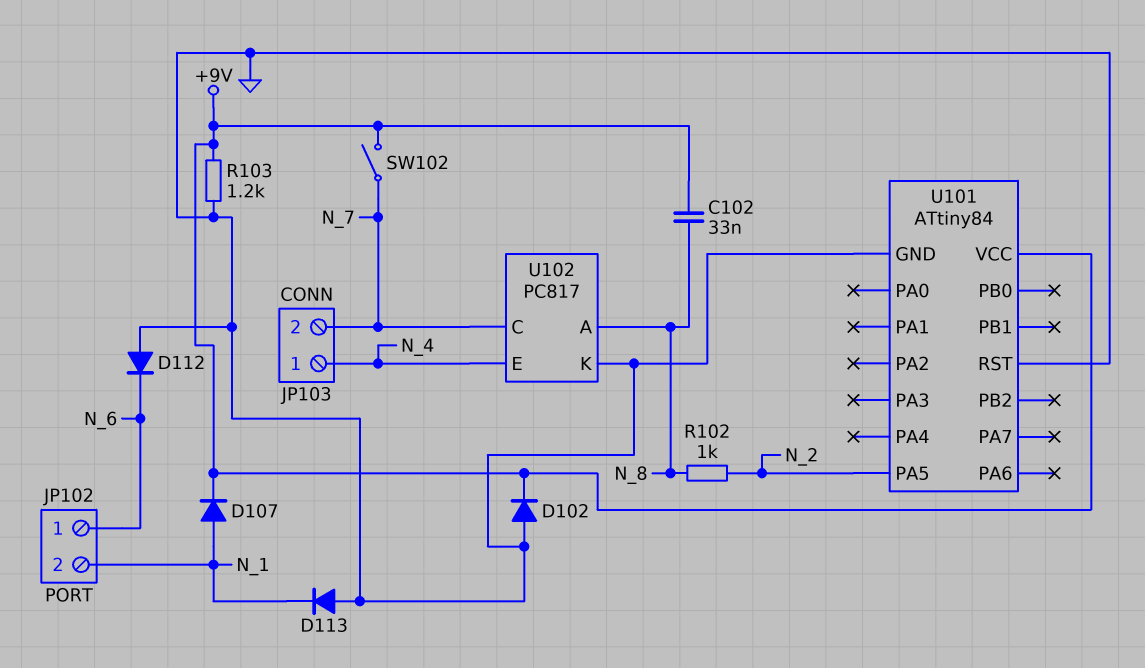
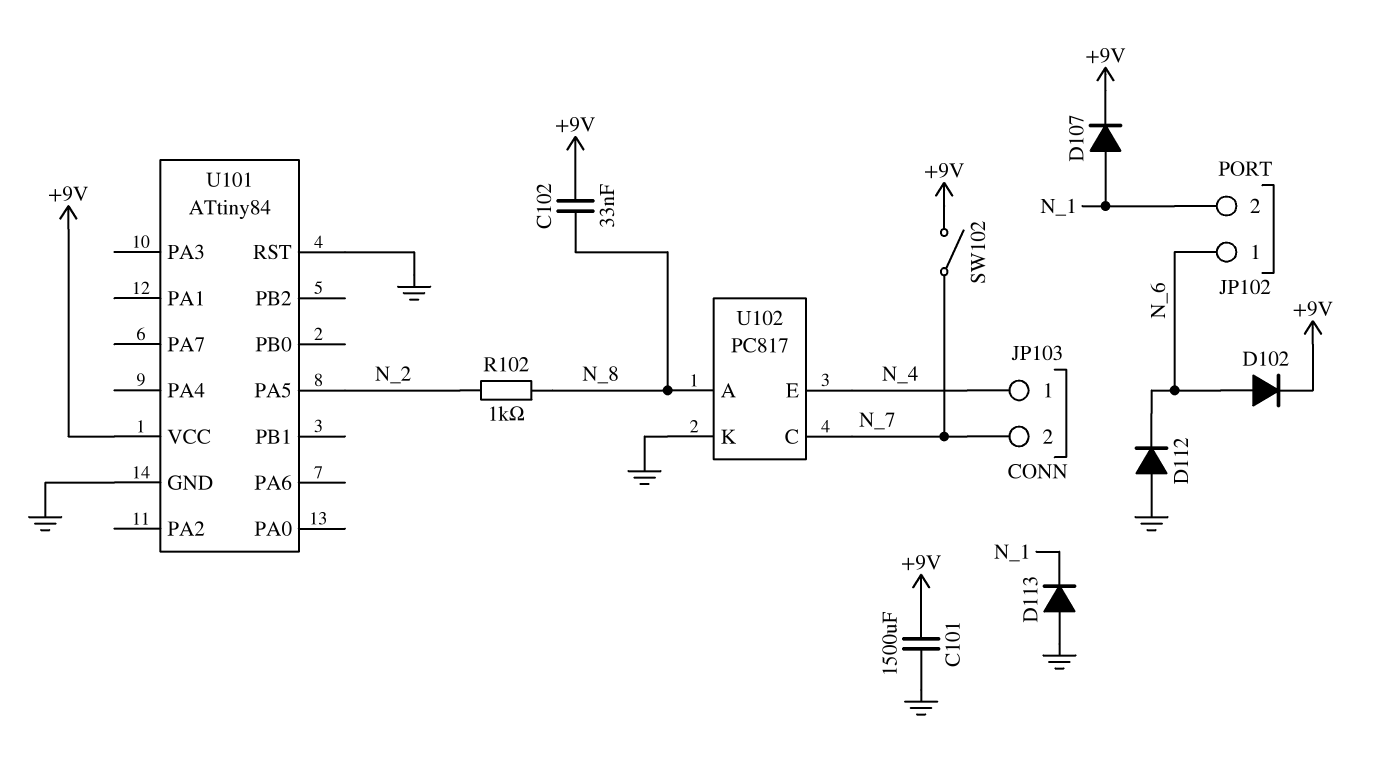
C101: none -> 1500uF (+9V, GND)
D102: diode (A GND, K +9V) -> diode (A N_6, K +9V)
R103: 1.2k (+9V, GND) -> none

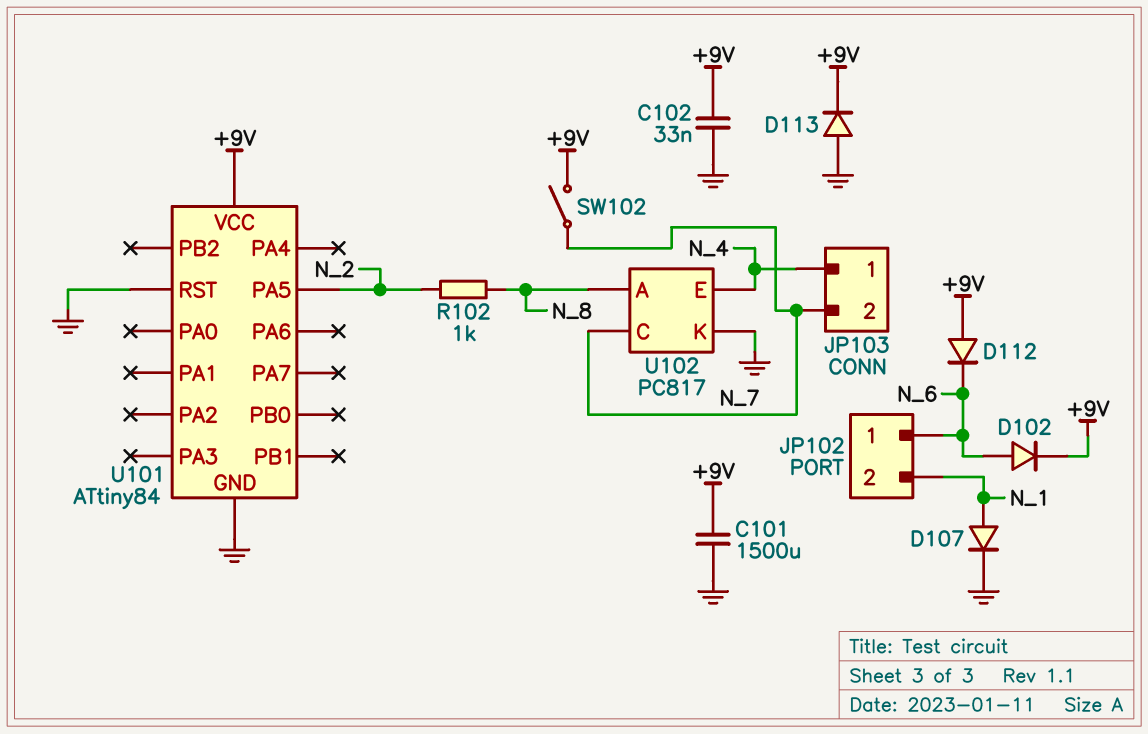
C102: 33nF (+9V, N_8) -> 33nF (+9V, GND)
D107: diode (A N_1, K +9V) -> diode (A N_1, K GND)
D112: diode (A GND, K N_6) -> diode (A +9V, K N_6)
D113: diode (A GND, K N_1) -> diode (A GND, K +9V)

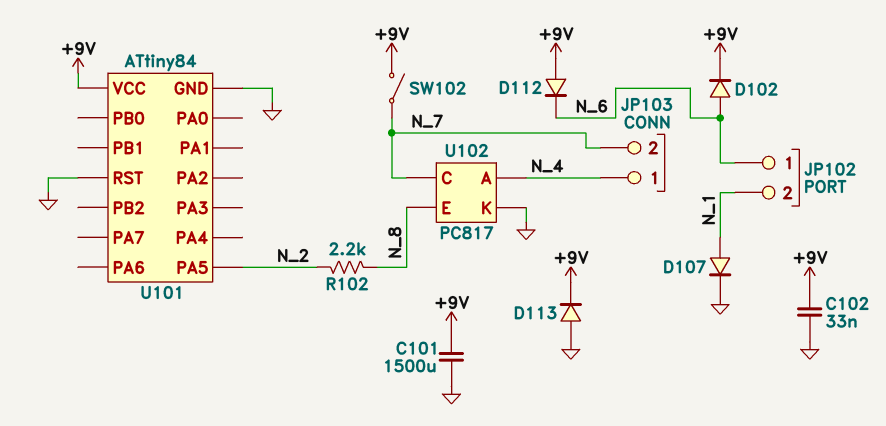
R102: 1k (N_2, N_8) -> 2.2k (N_2, N_8)
U102 pin A: N_8 -> N_4
U102 pin E: N_4 -> N_8

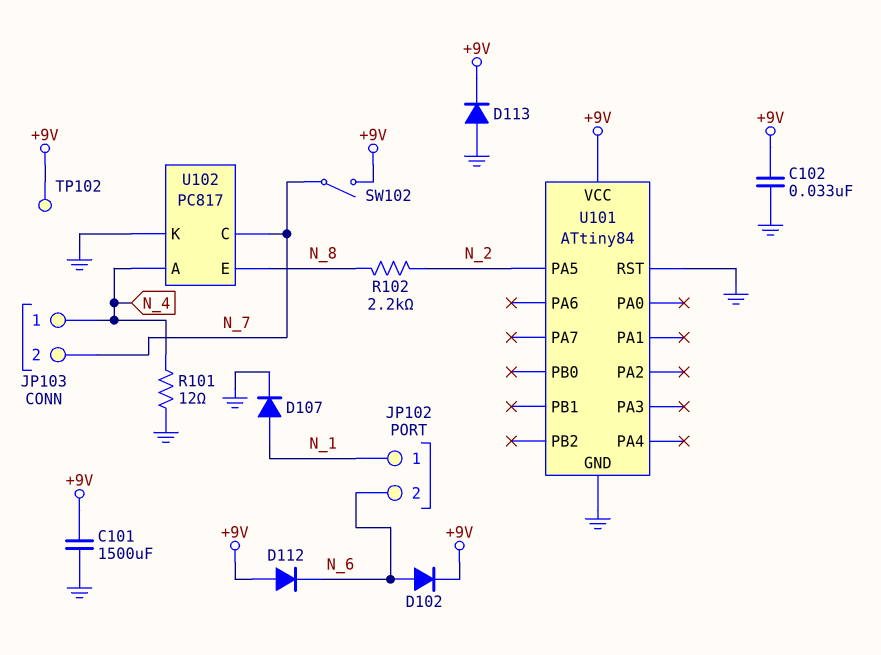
JP102 pin 1: N_6 -> N_1
JP102 pin 2: N_1 -> N_6
R101: none -> 12 (GND, N_4)
TP102: none -> test point (+9V)

